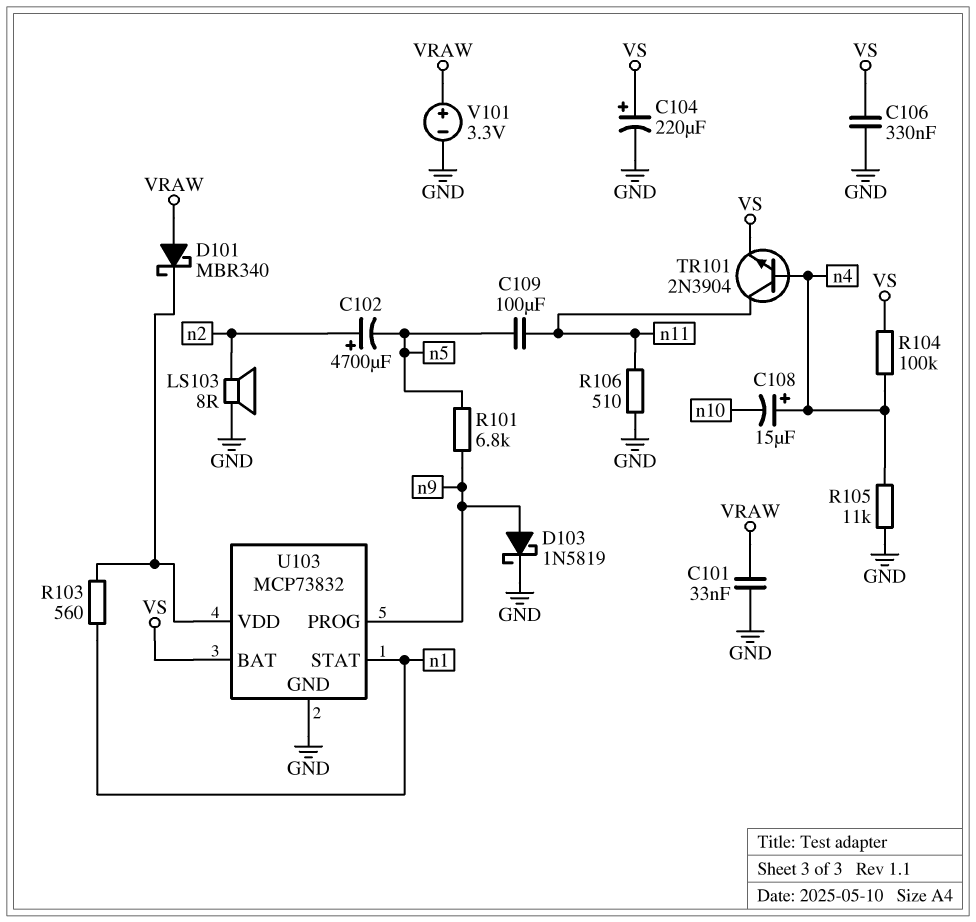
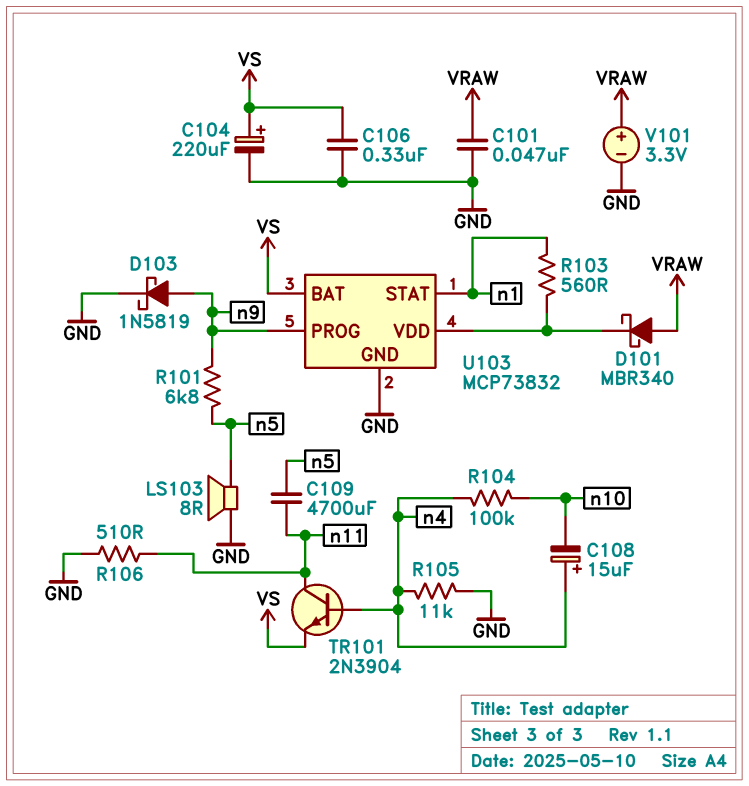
C101: 33nF (GND, VRAW) -> 47nF (GND, VRAW)
C102: 4700uF (plus n2, minus n5) -> none
C109: 100uF (n5, n11) -> 4700uF (n5, n11)
LS103: speaker 8R (GND, n2) -> speaker 8R (GND, n5)
R104: 100k (VS, n4) -> 100k (n4, n10)

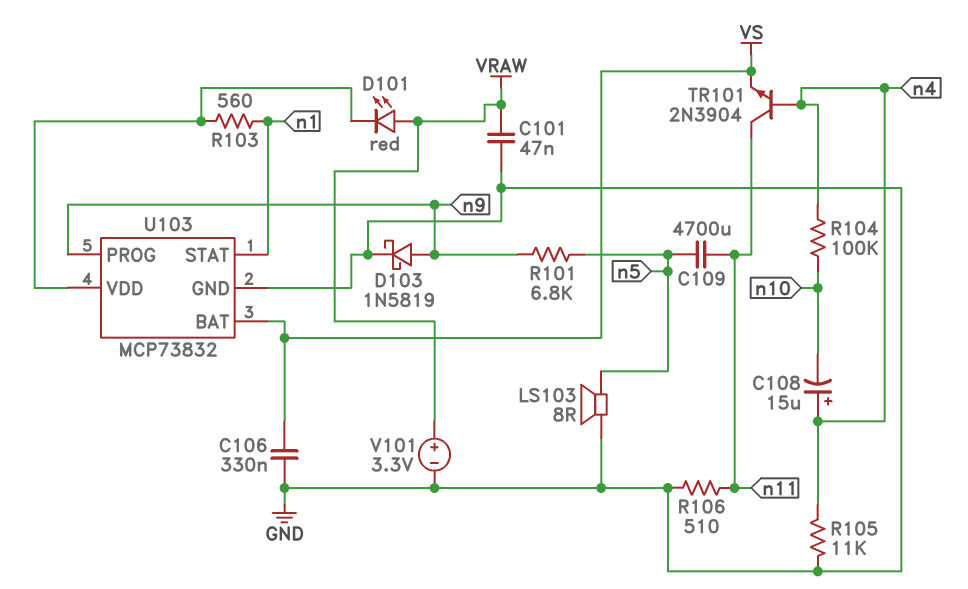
C104: 220uF (plus VS, minus GND) -> none
D101: schottky MBR340 (A VRAW, K U103/VDD) -> LED red (A VRAW, K U103/VDD)

